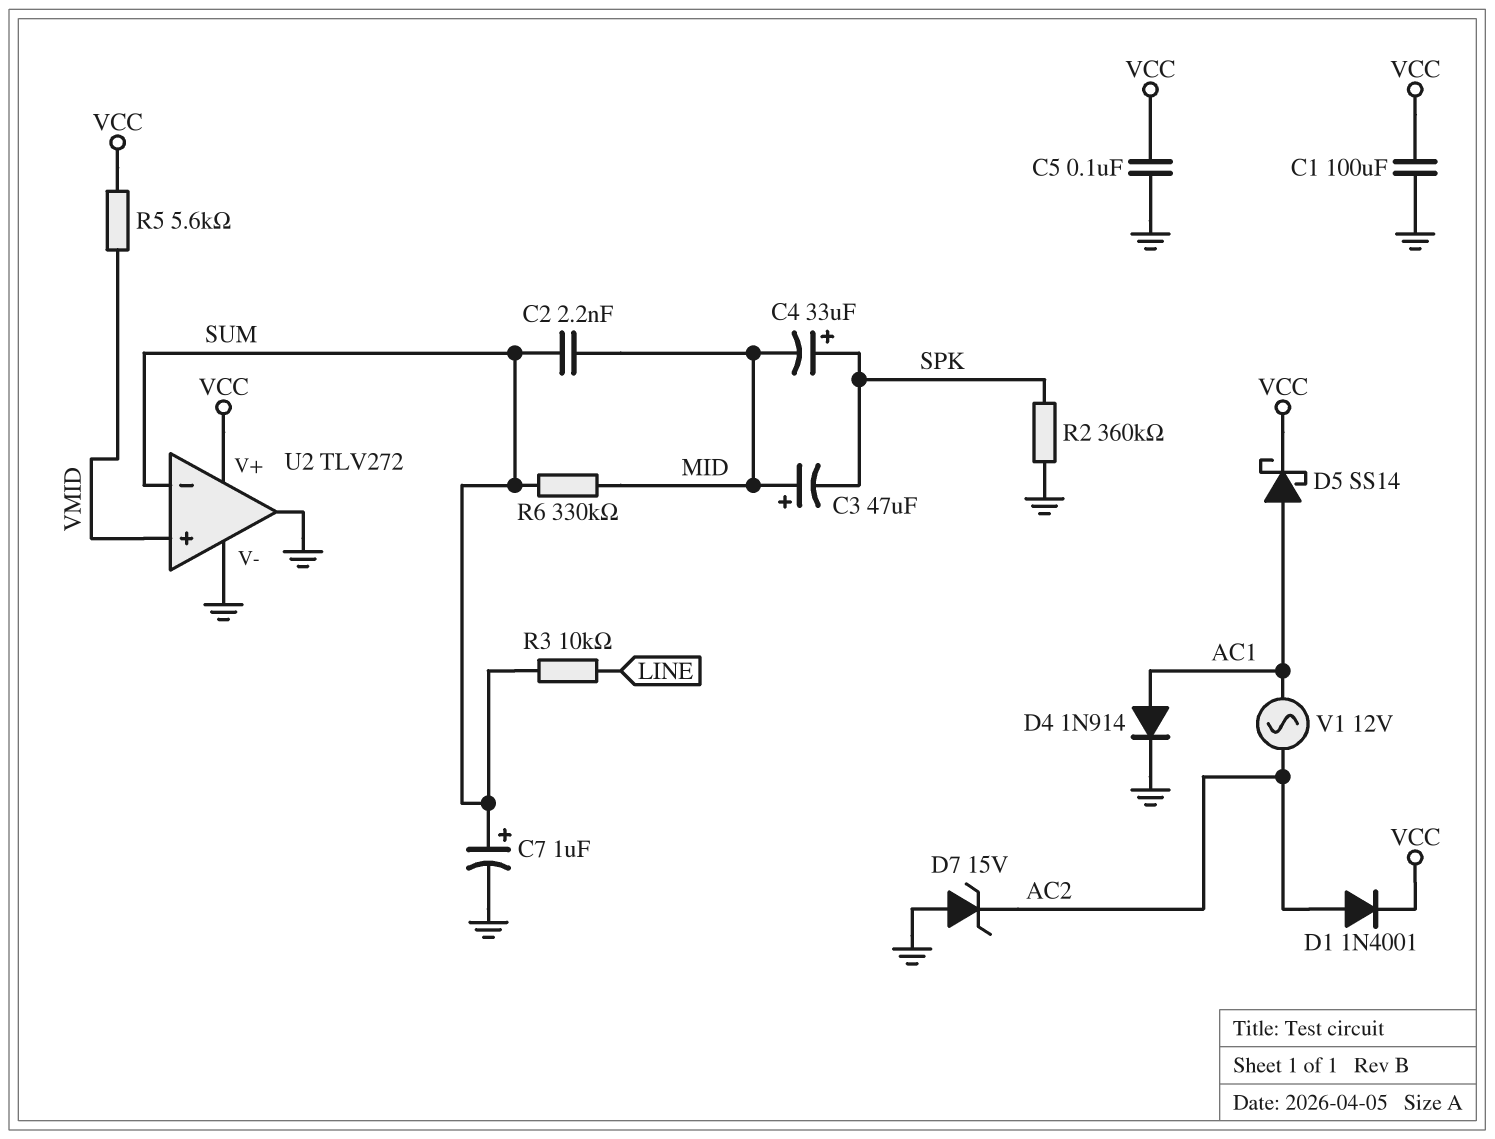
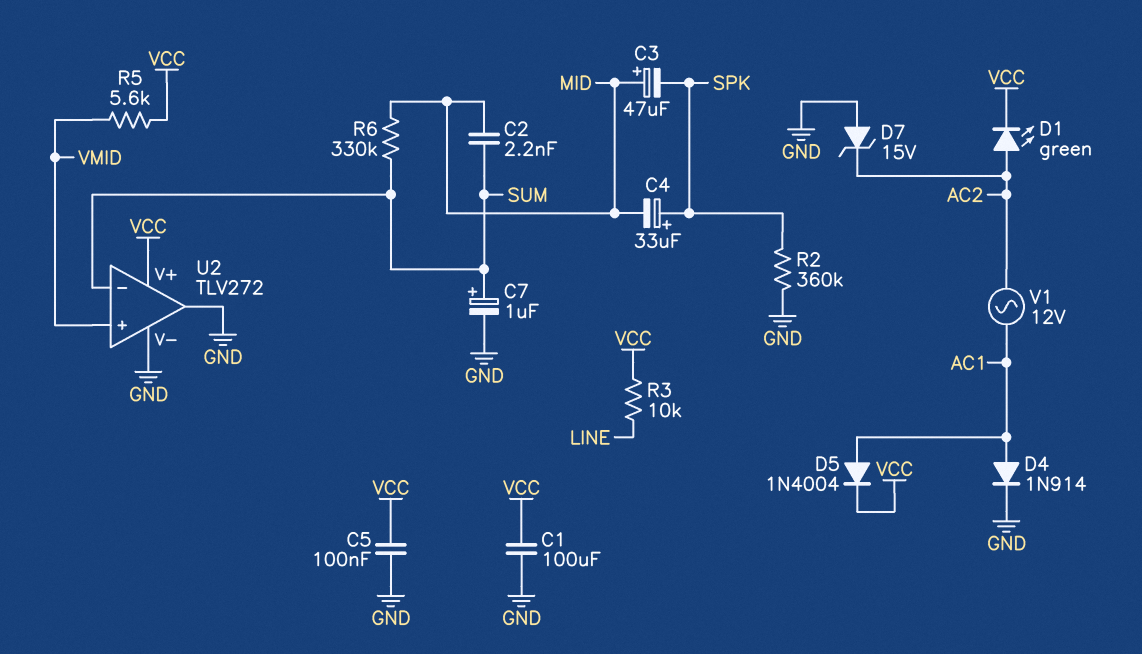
D1: diode 1N4001 (A AC2, K VCC) -> LED green (A AC2, K VCC)
D5: schottky SS14 (A AC1, K VCC) -> diode 1N4004 (A AC1, K VCC)
R3: 10k (LINE, SUM) -> 10k (LINE, VCC)

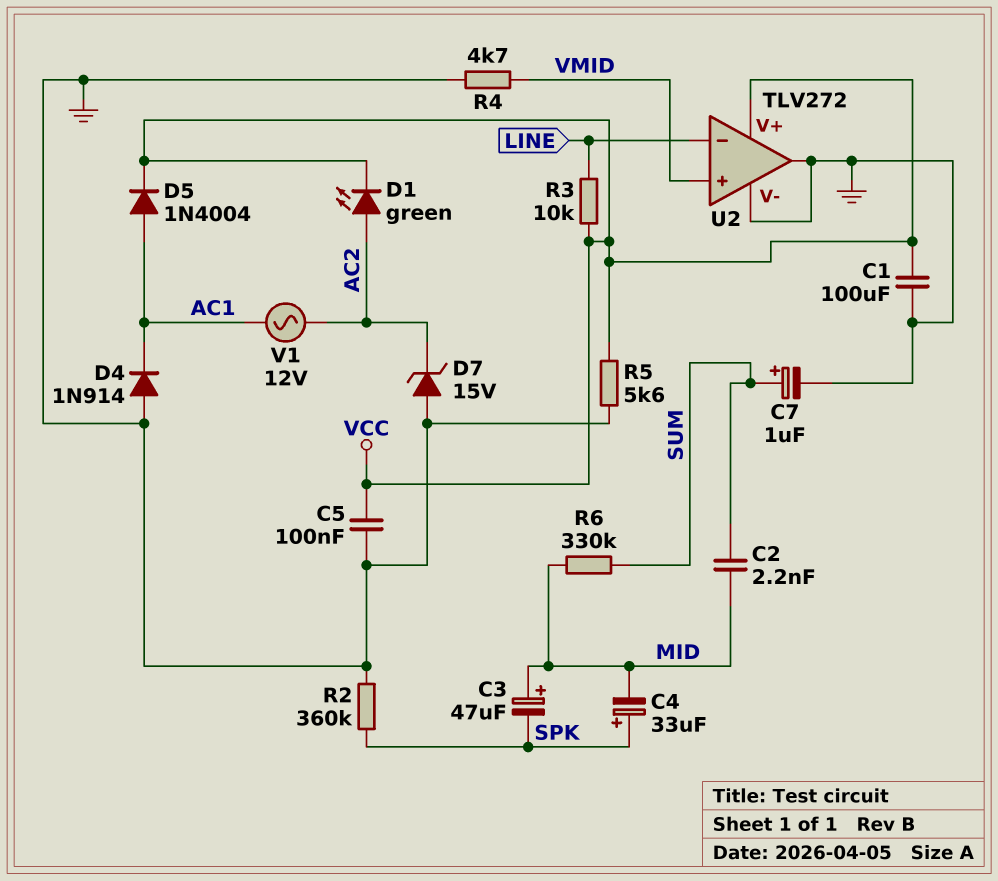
D4: diode 1N914 (A AC1, K GND) -> diode 1N914 (A GND, K AC1)
R4: none -> 4.7k (GND, VMID)
R5: 5.6k (VCC, VMID) -> 5.6k (GND, VCC)
U2 pin in-: SUM -> LINE

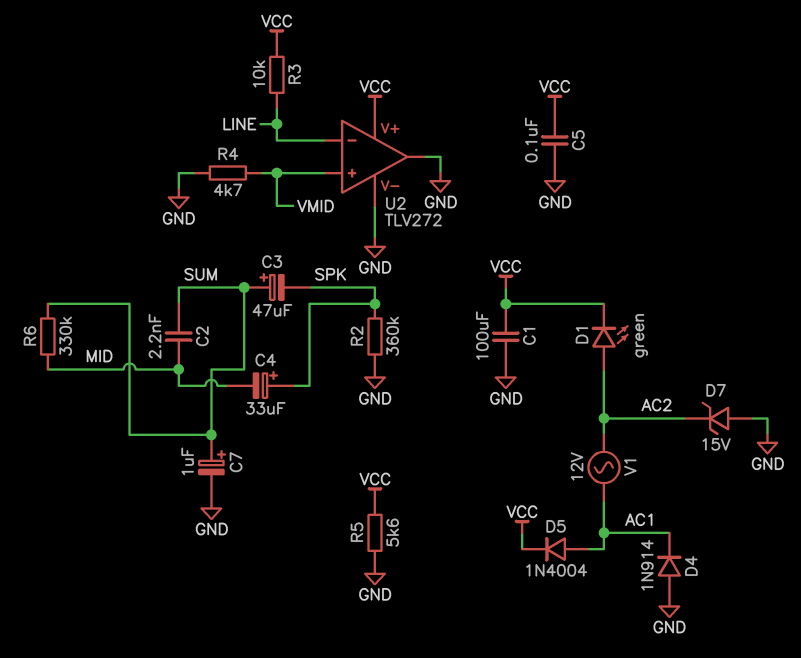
C3: 47uF (plus MID, minus SPK) -> 47uF (plus SUM, minus SPK)

